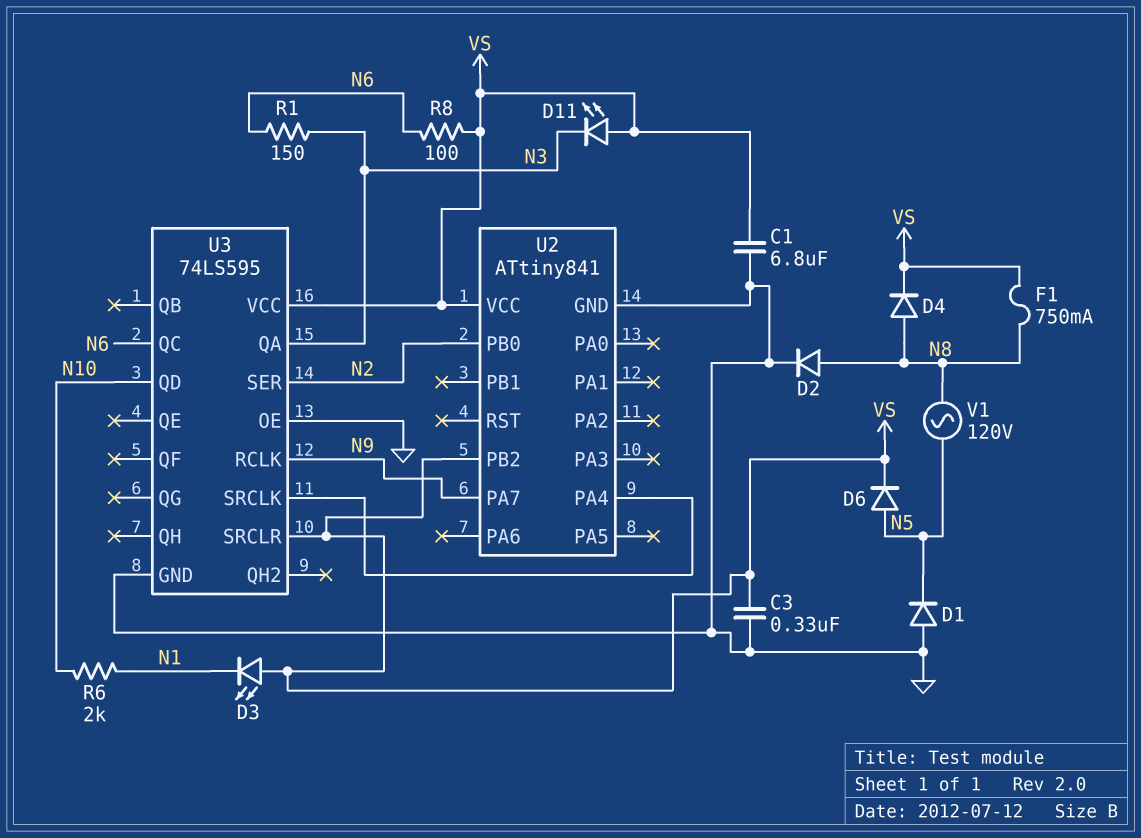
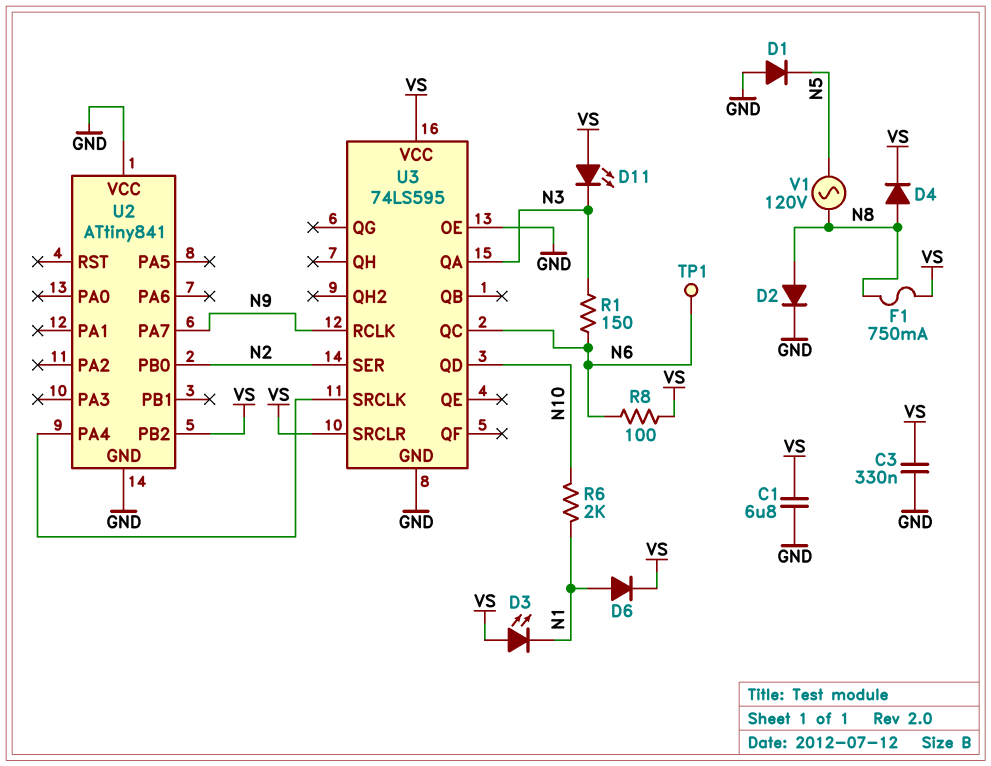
D6: diode (A N5, K VS) -> diode (A N1, K VS)
TP1: none -> test point (N6)
U2 pin VCC: VS -> GND

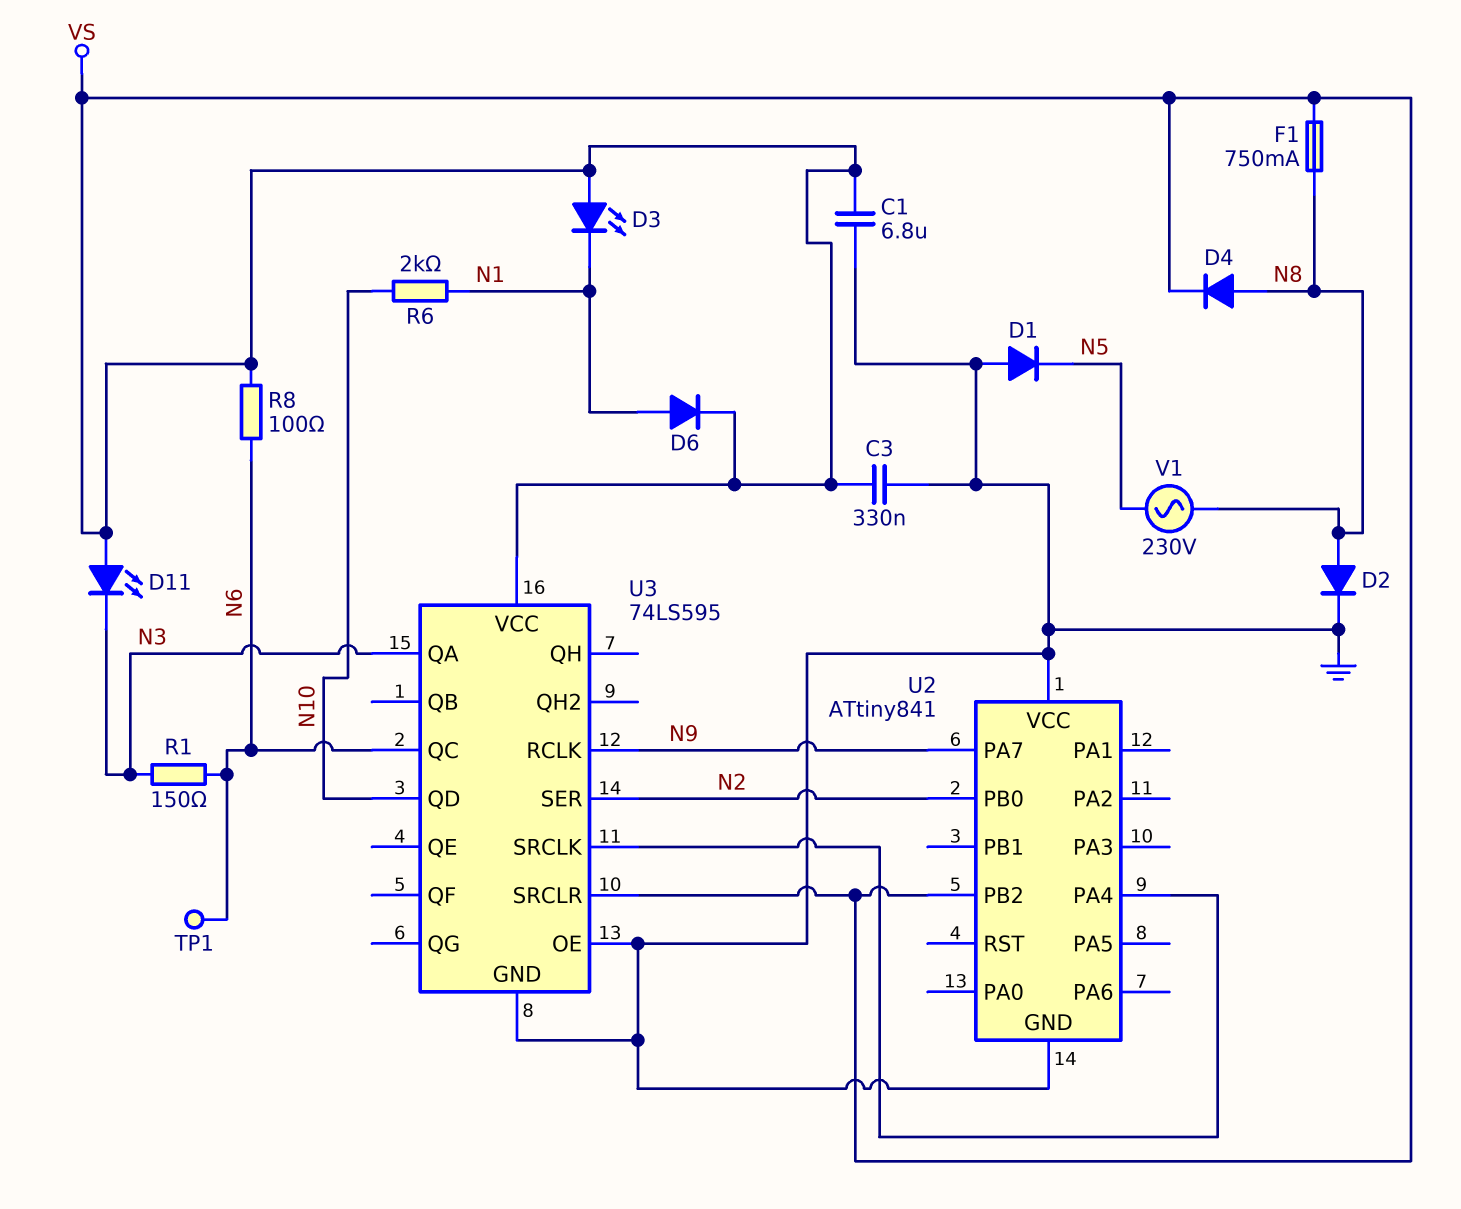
V1: AC 120V (N5, N8) -> AC 230V (N5, N8)

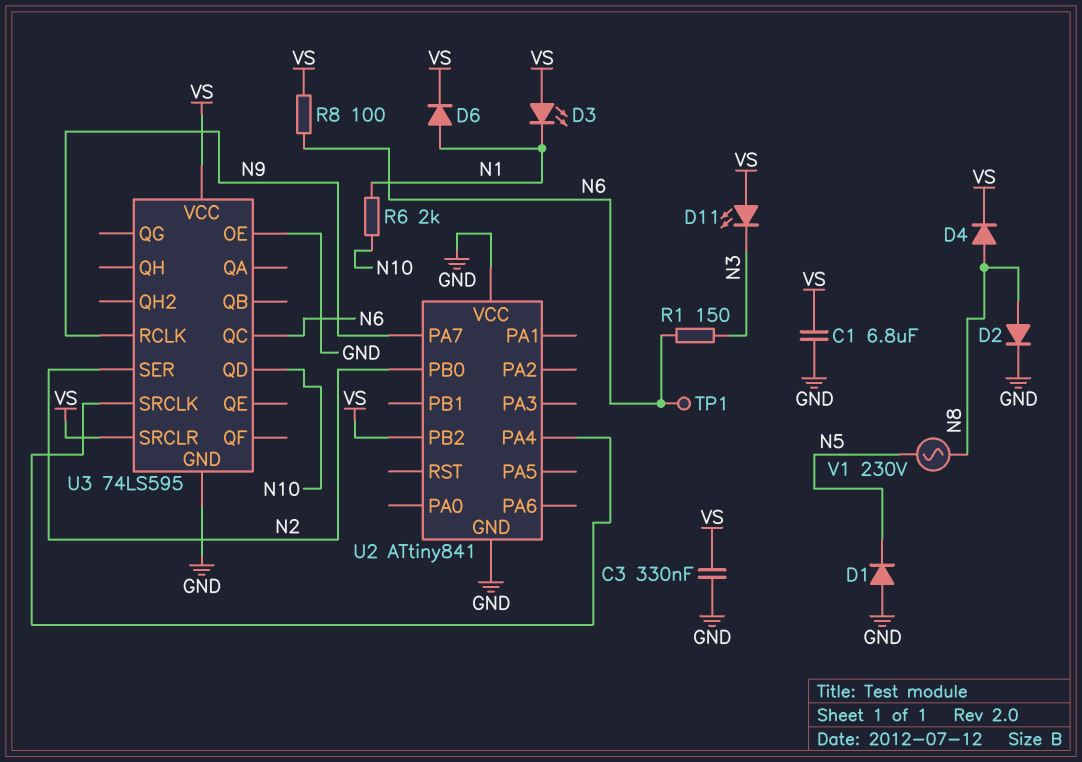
F1: 750mA (N8, VS) -> none
U3 pin QA: N3 -> none

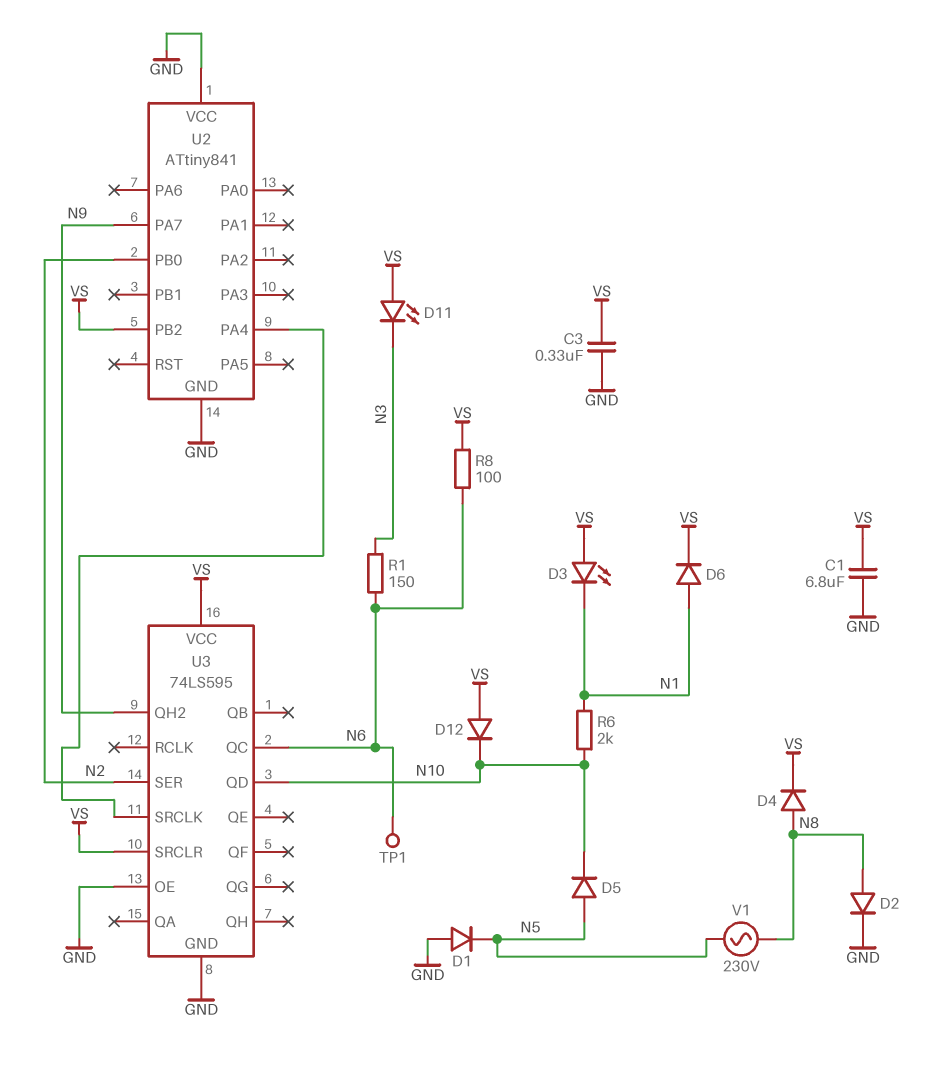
D5: none -> diode (A N5, K N10)
D12: none -> diode (A VS, K N10)
U3 pin QH2: none -> N9
U3 pin RCLK: N9 -> none

